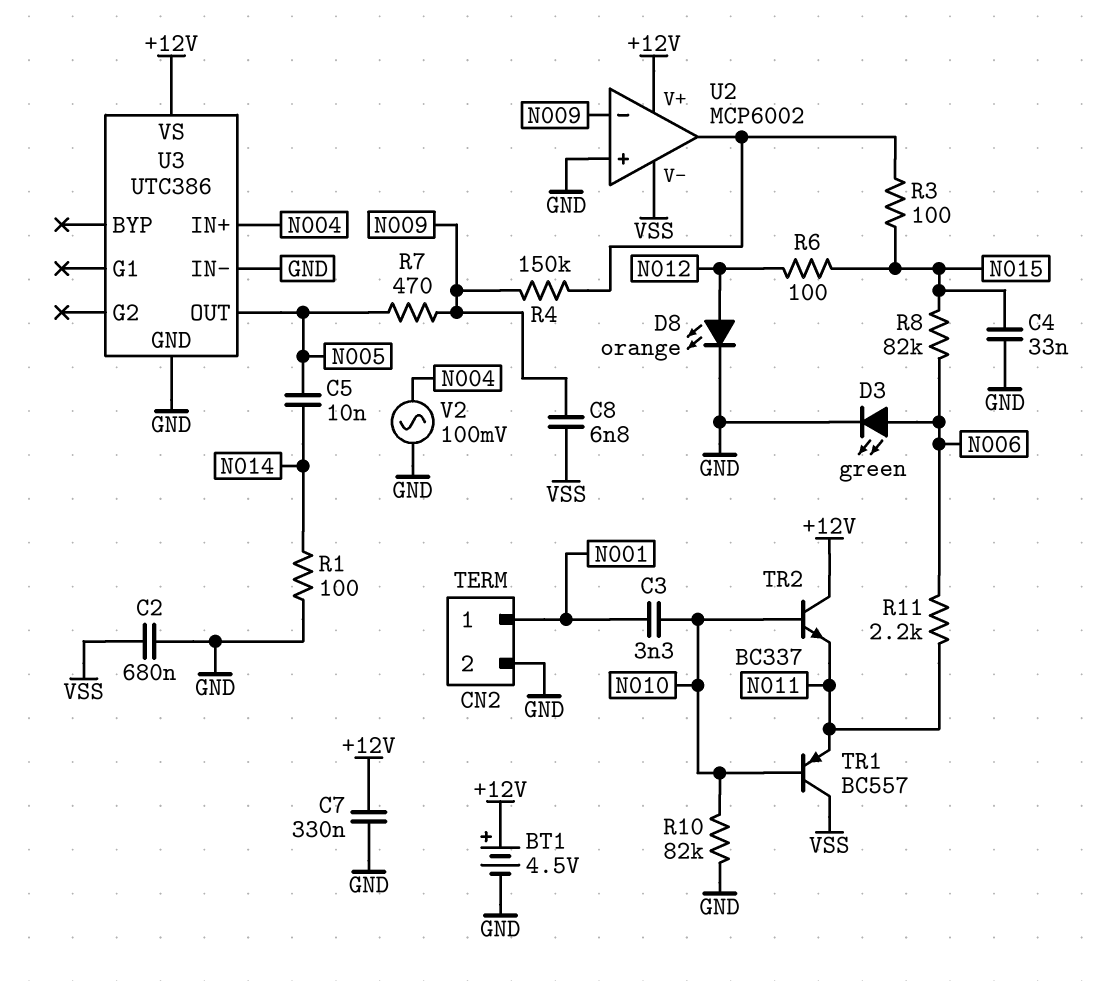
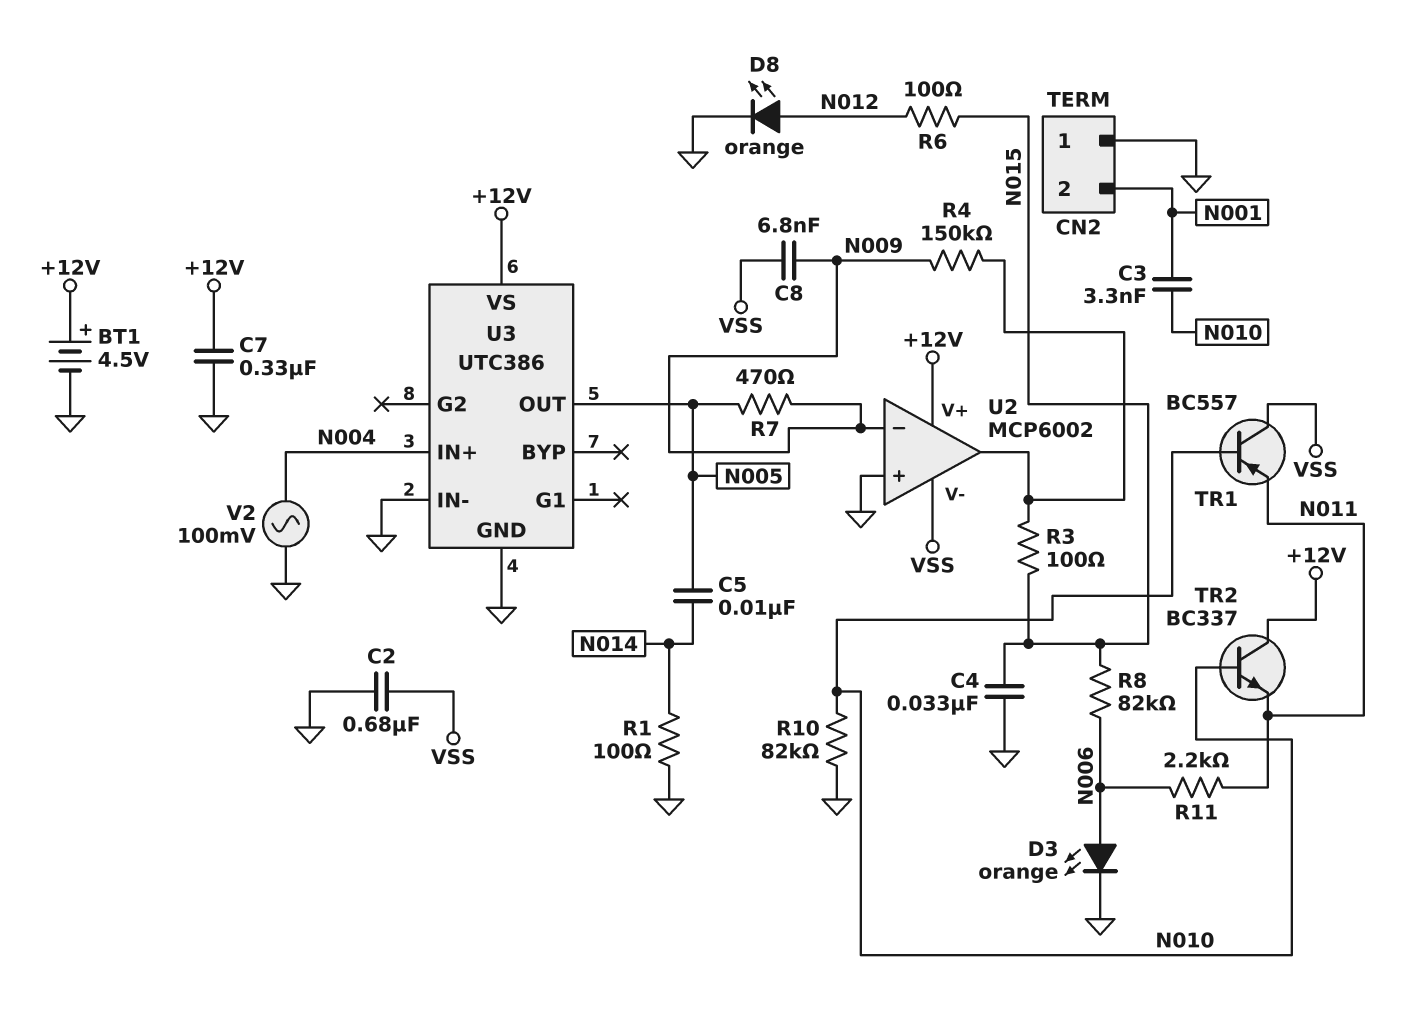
CN2 pin 1: N001 -> GND
CN2 pin 2: GND -> N001
D3: LED green (A N006, K GND) -> LED orange (A N006, K GND)

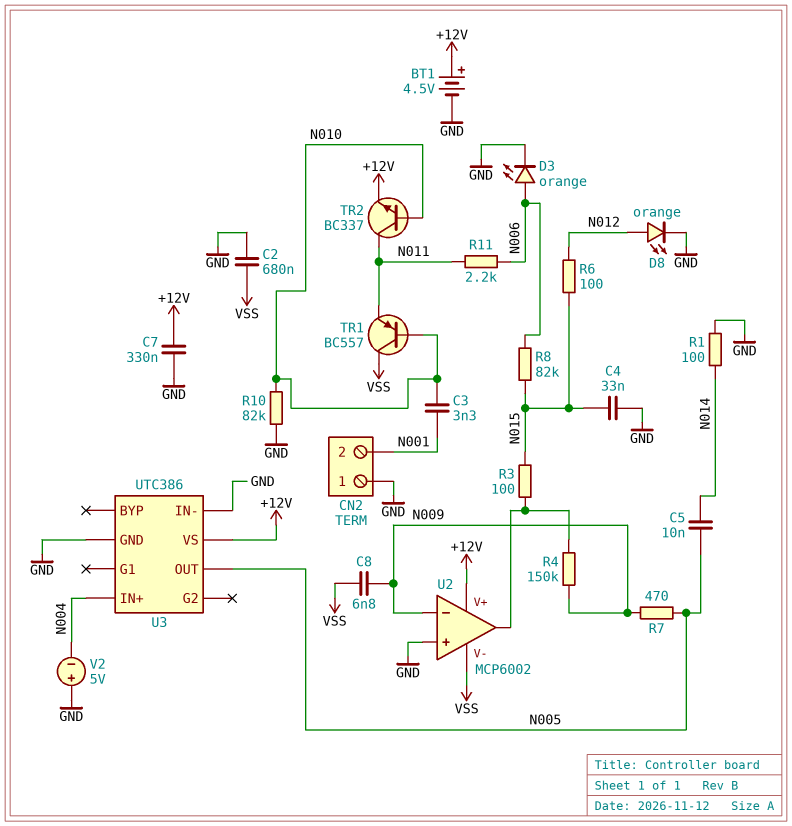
TR2: NPN BC337 (B N010, C +12V, E N011) -> NPN BC337 (B N010, C N011, E +12V)
V2: AC 100mV (GND, N004) -> 5V (plus GND, minus N004)

